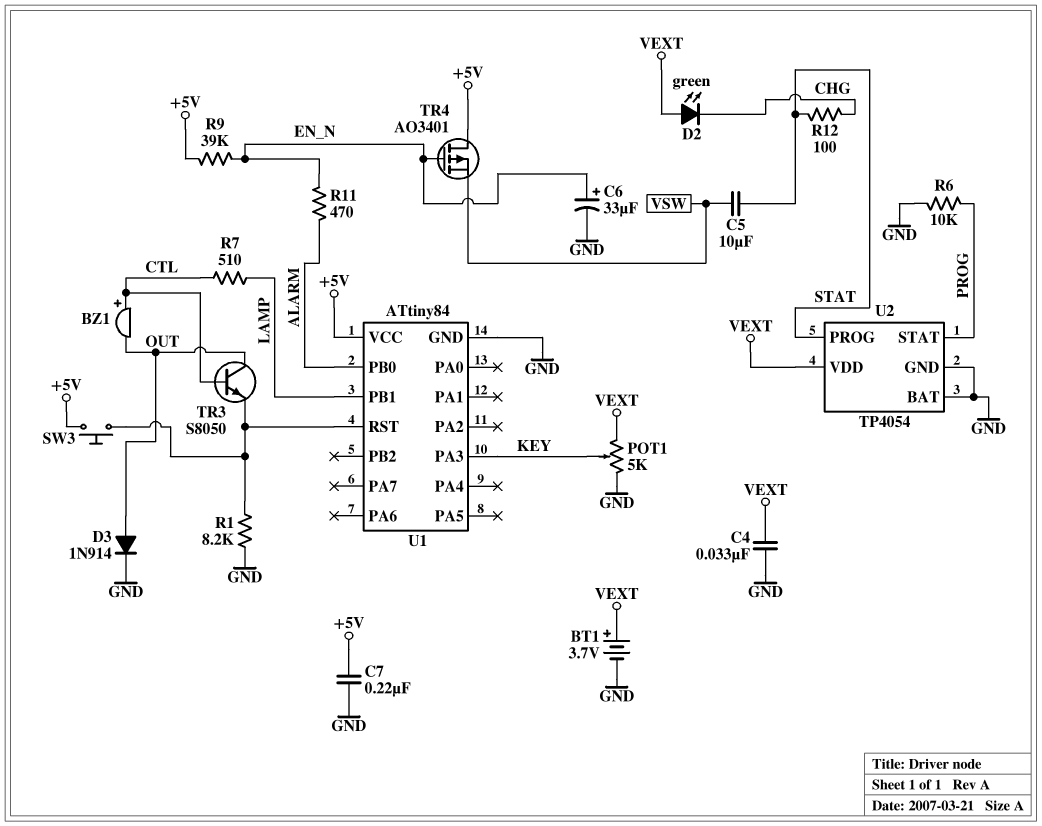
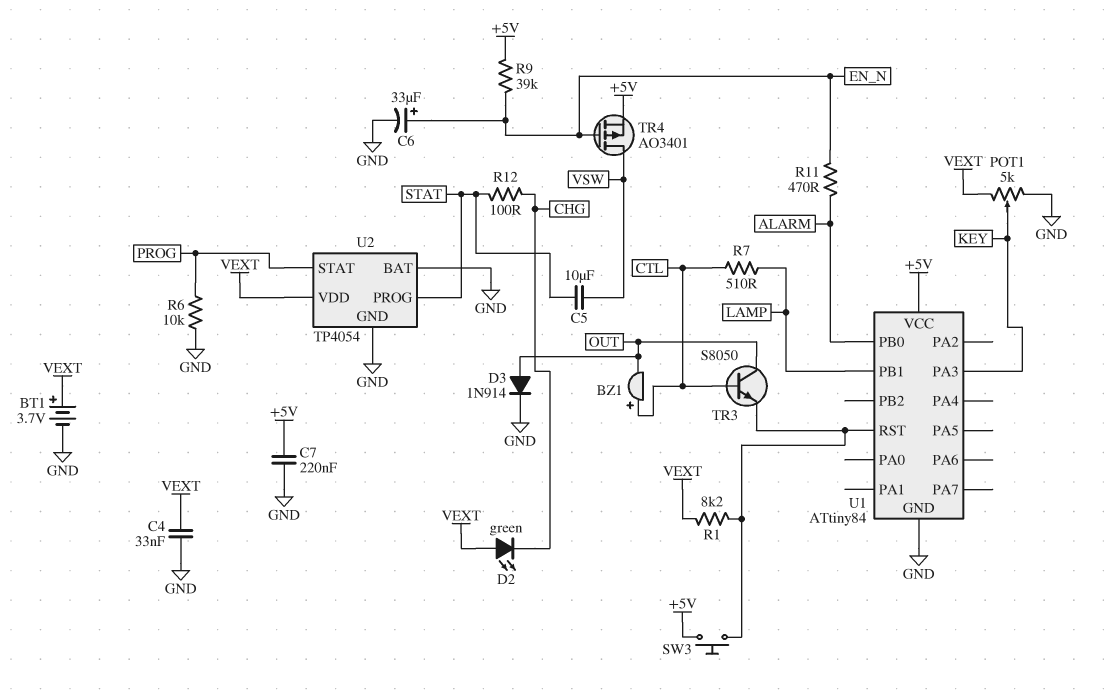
R1: 8.2k (GND, U1/RST) -> 8.2k (U1/RST, VEXT)
TR4: PMOS AO3401 (G EN_N, D +5V, S VSW) -> PMOS AO3401 (G EN_N, D VSW, S +5V)

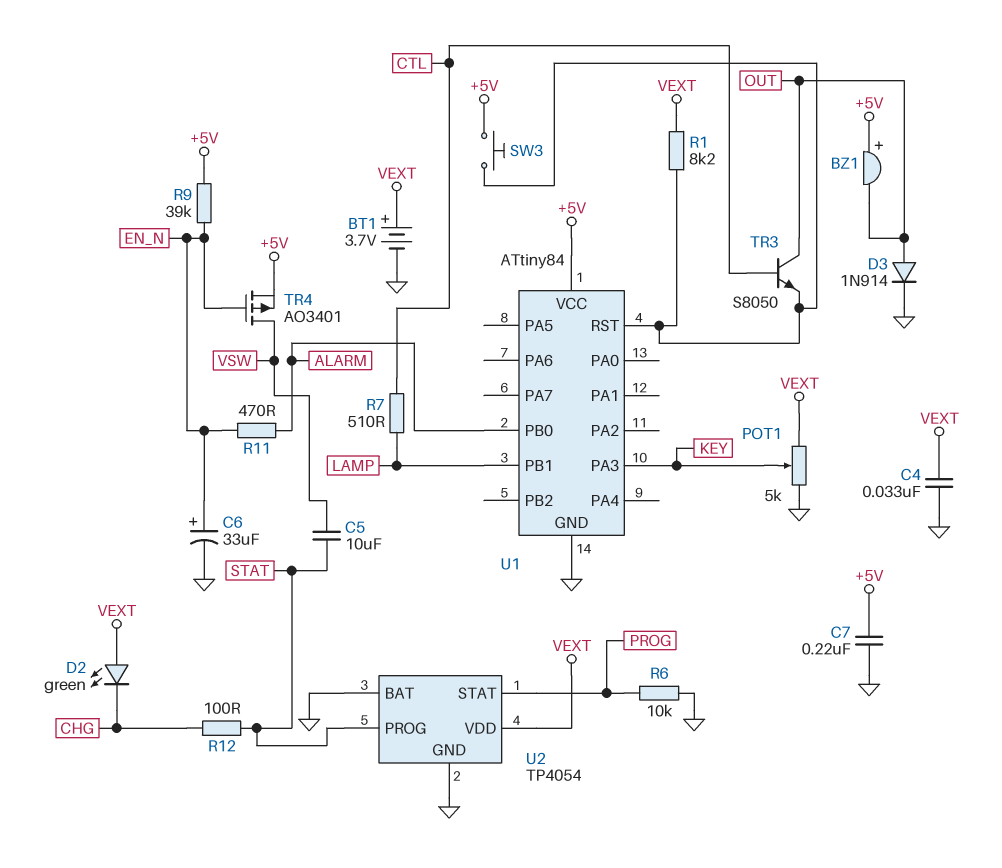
BZ1: buzzer (plus CTL, minus OUT) -> buzzer (plus +5V, minus OUT)

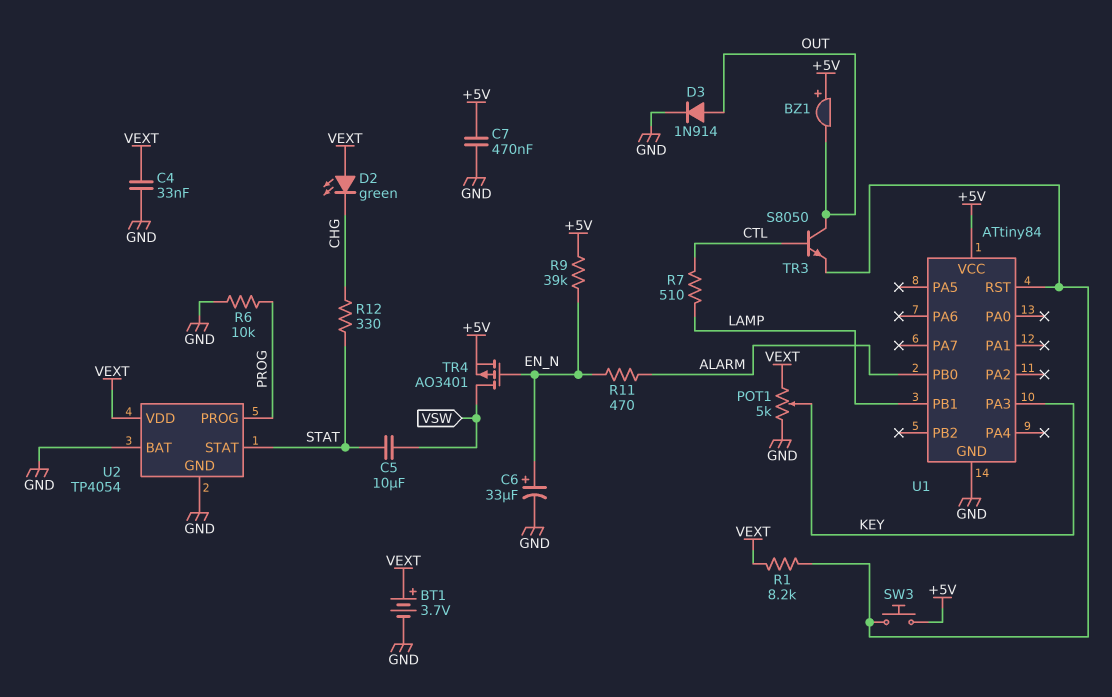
C7: 220nF (+5V, GND) -> 470nF (+5V, GND)
R12: 100 (CHG, STAT) -> 330 (CHG, STAT)
U2 pin PROG: STAT -> PROG
U2 pin STAT: PROG -> STAT

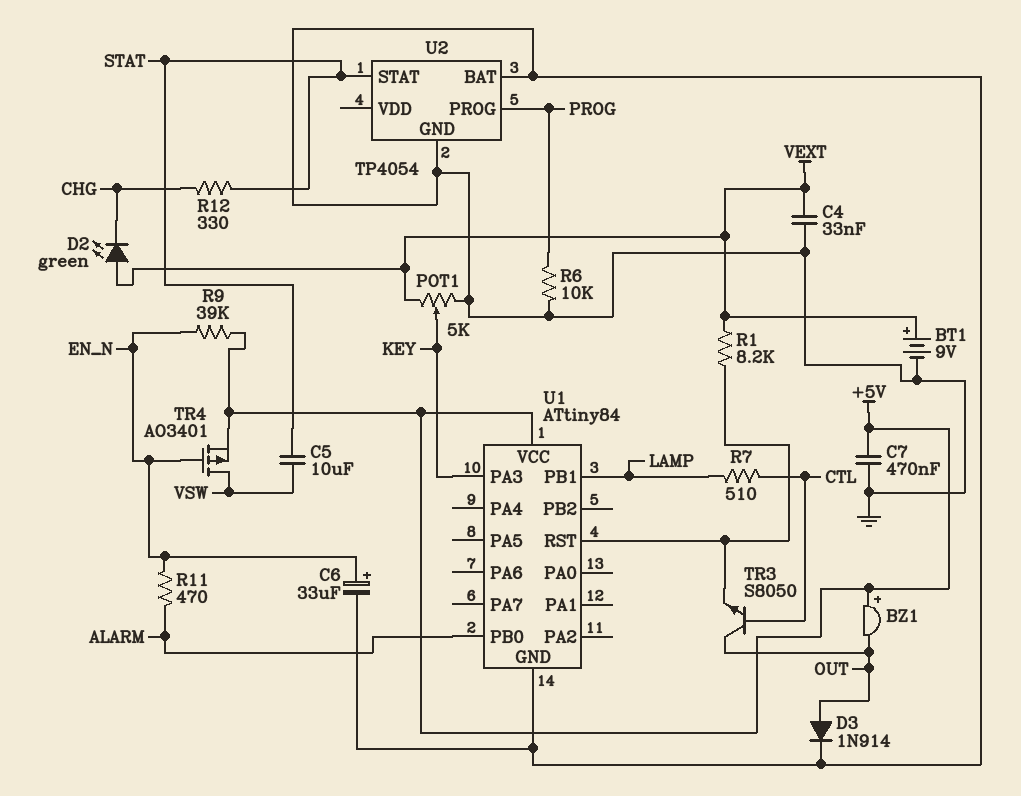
BT1: 3.7V (plus VEXT, minus GND) -> 9V (plus VEXT, minus GND)
SW3: button (+5V, U1/RST) -> none
U2 pin VDD: VEXT -> none

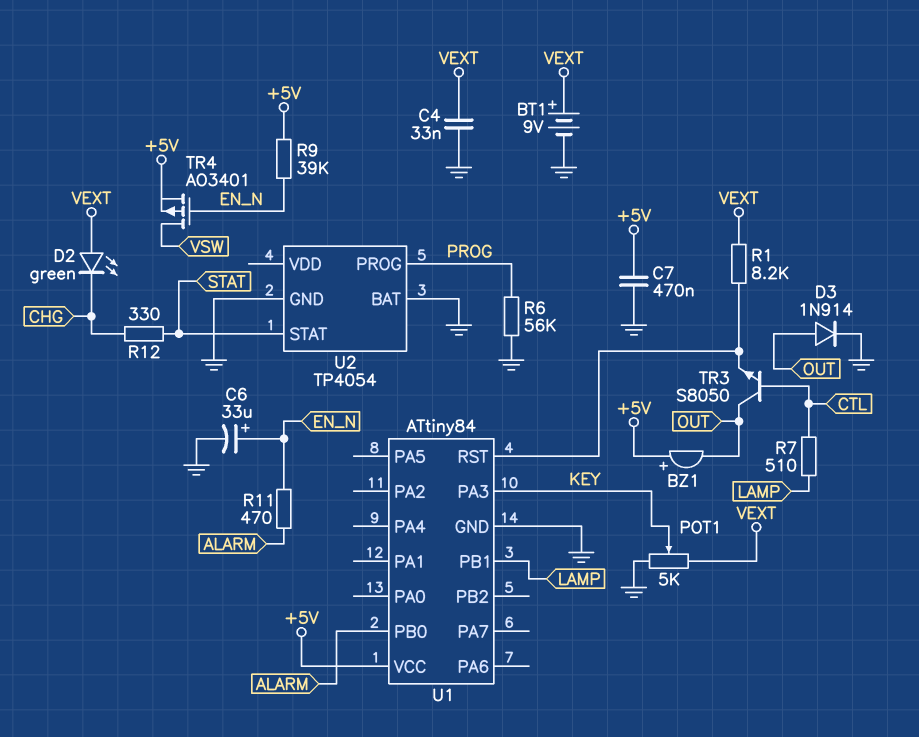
C5: 10uF (STAT, VSW) -> none
R6: 10k (GND, PROG) -> 56k (GND, PROG)

